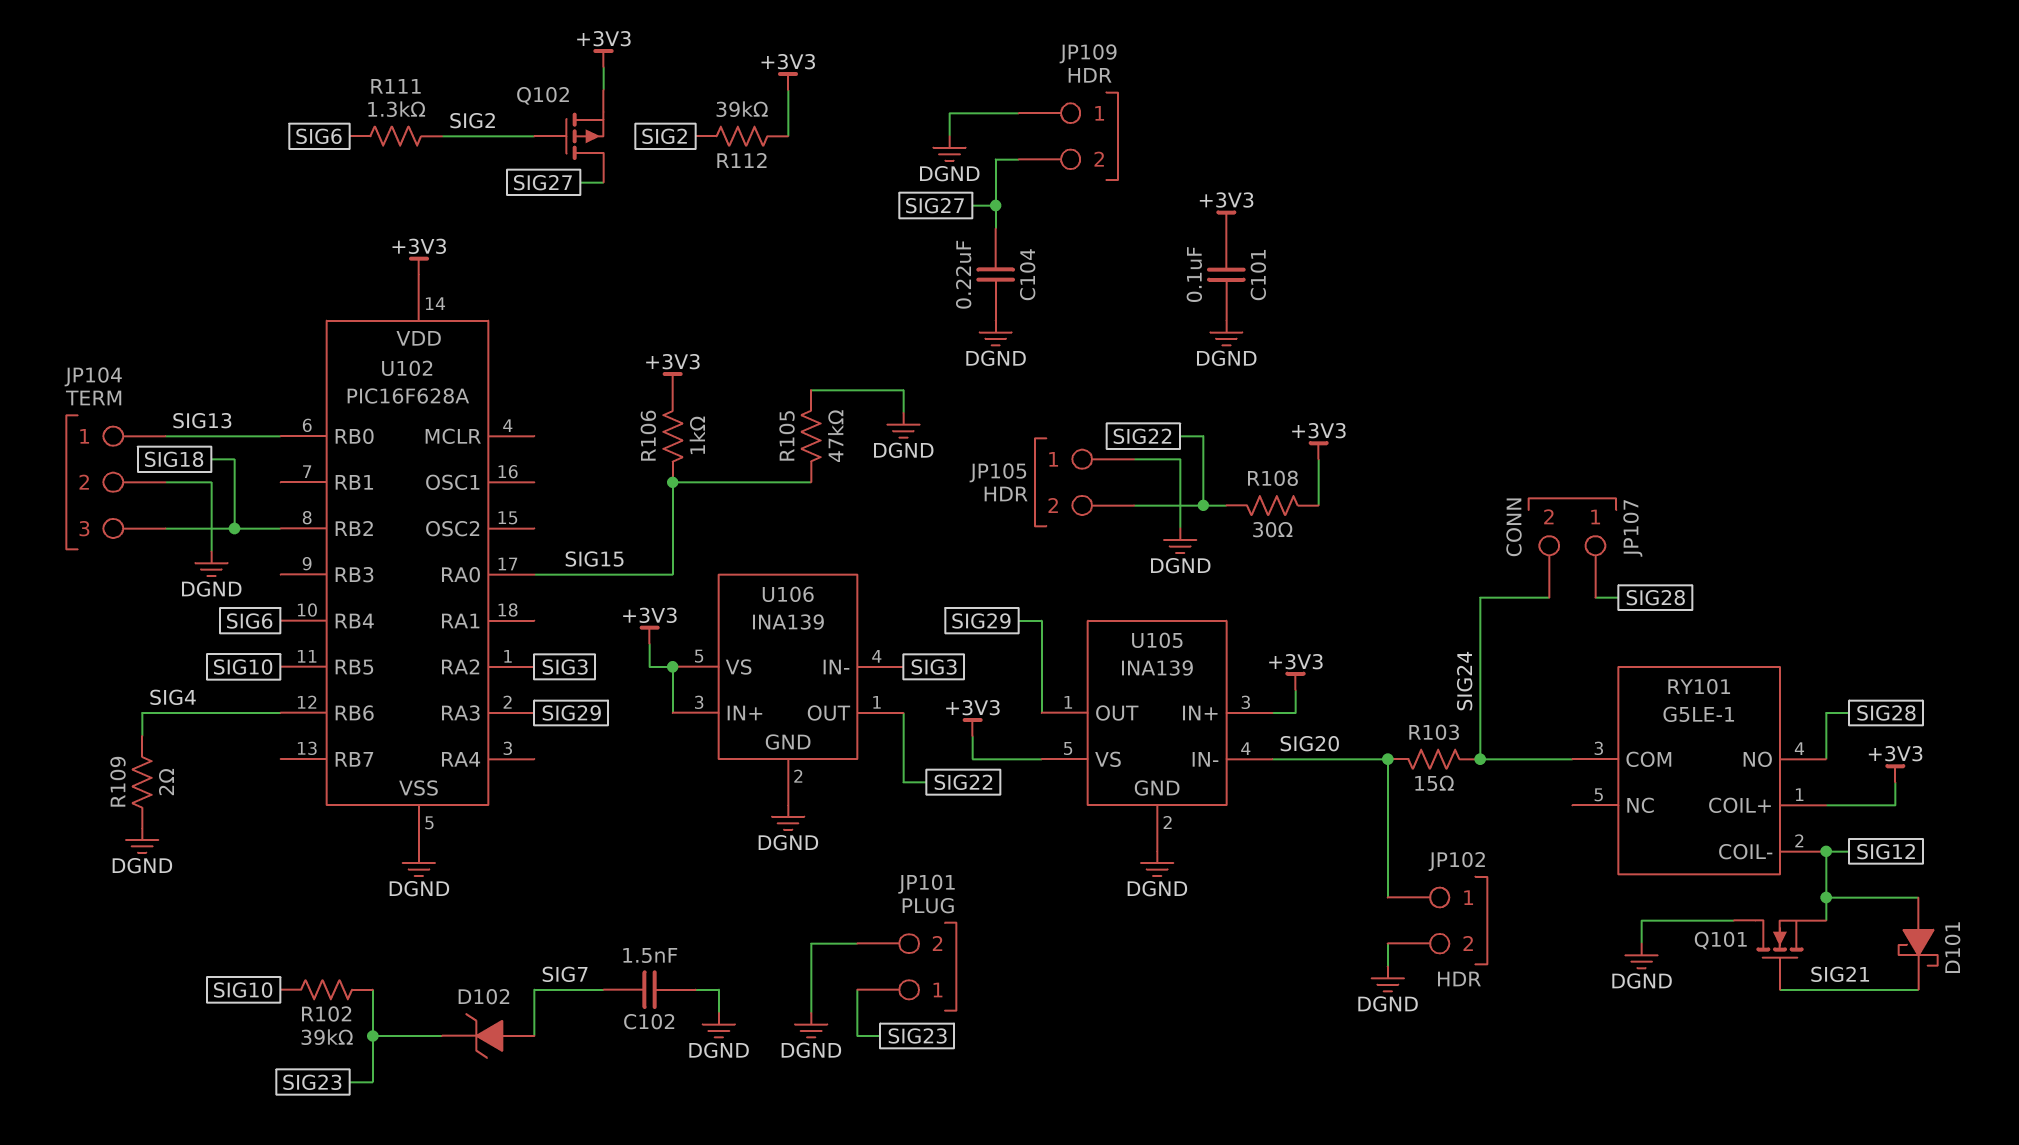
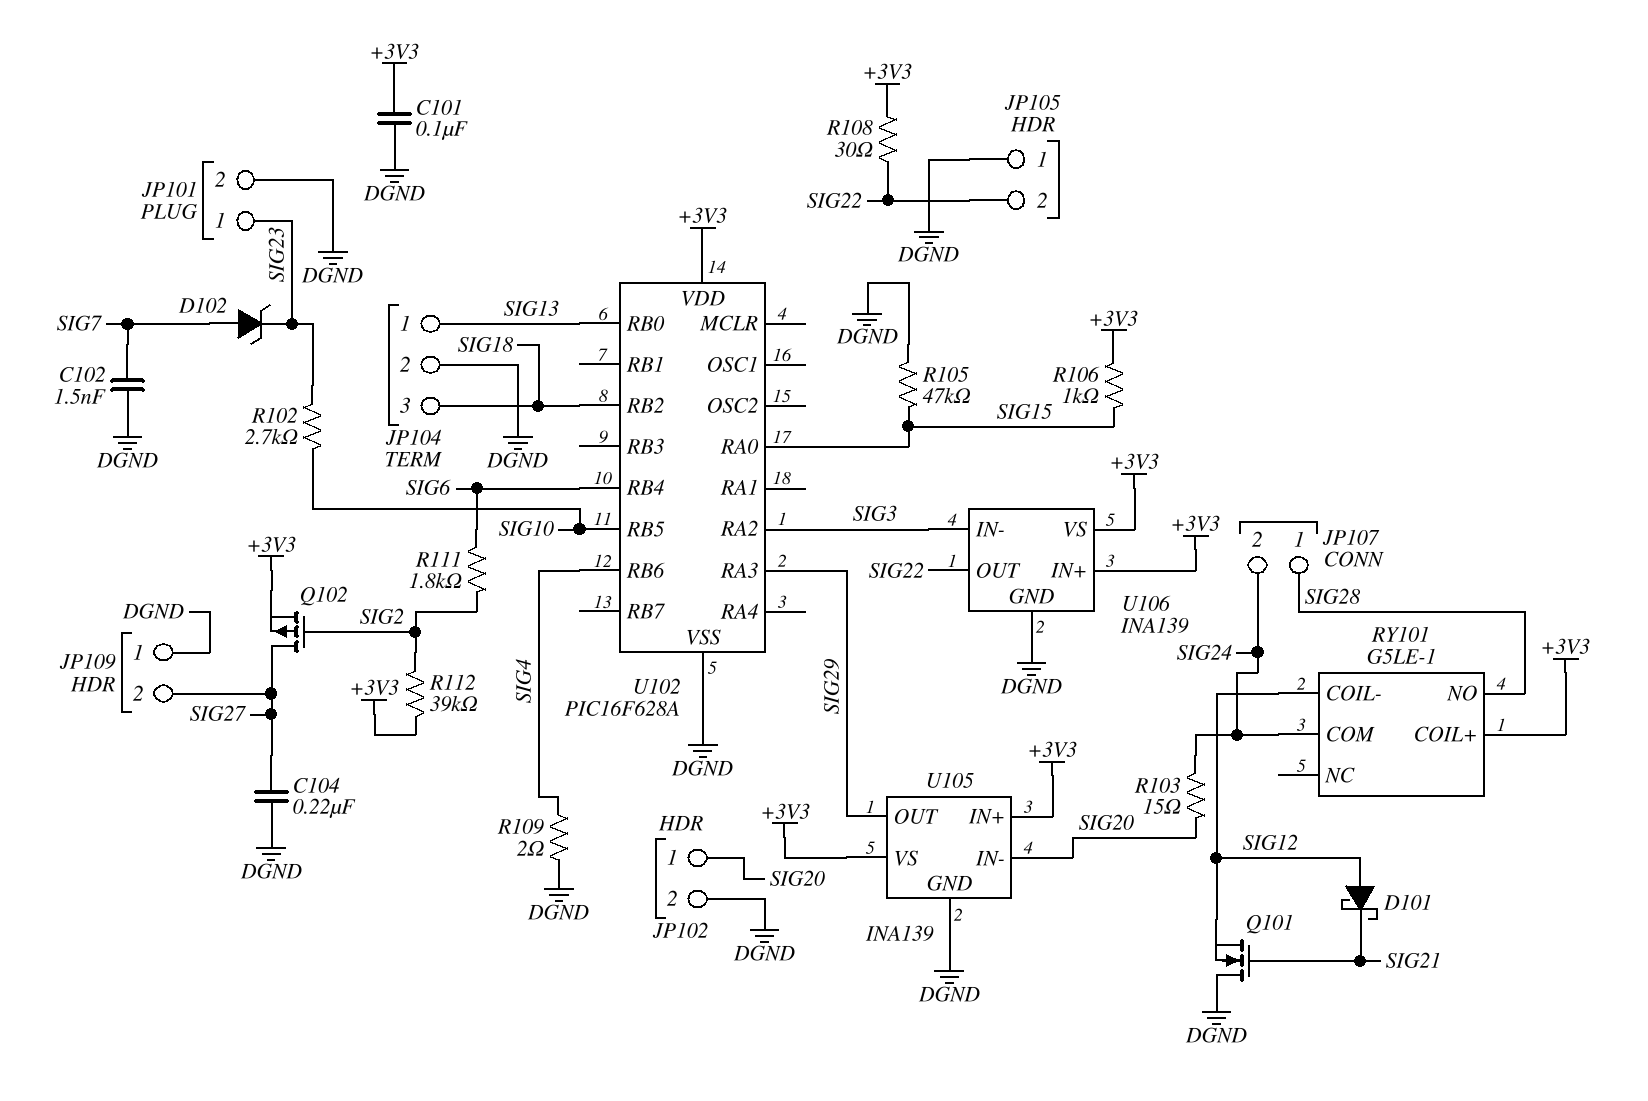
R102: 39k (SIG10, SIG23) -> 2.7k (SIG10, SIG23)
R111: 1.3k (SIG2, SIG6) -> 1.8k (SIG2, SIG6)

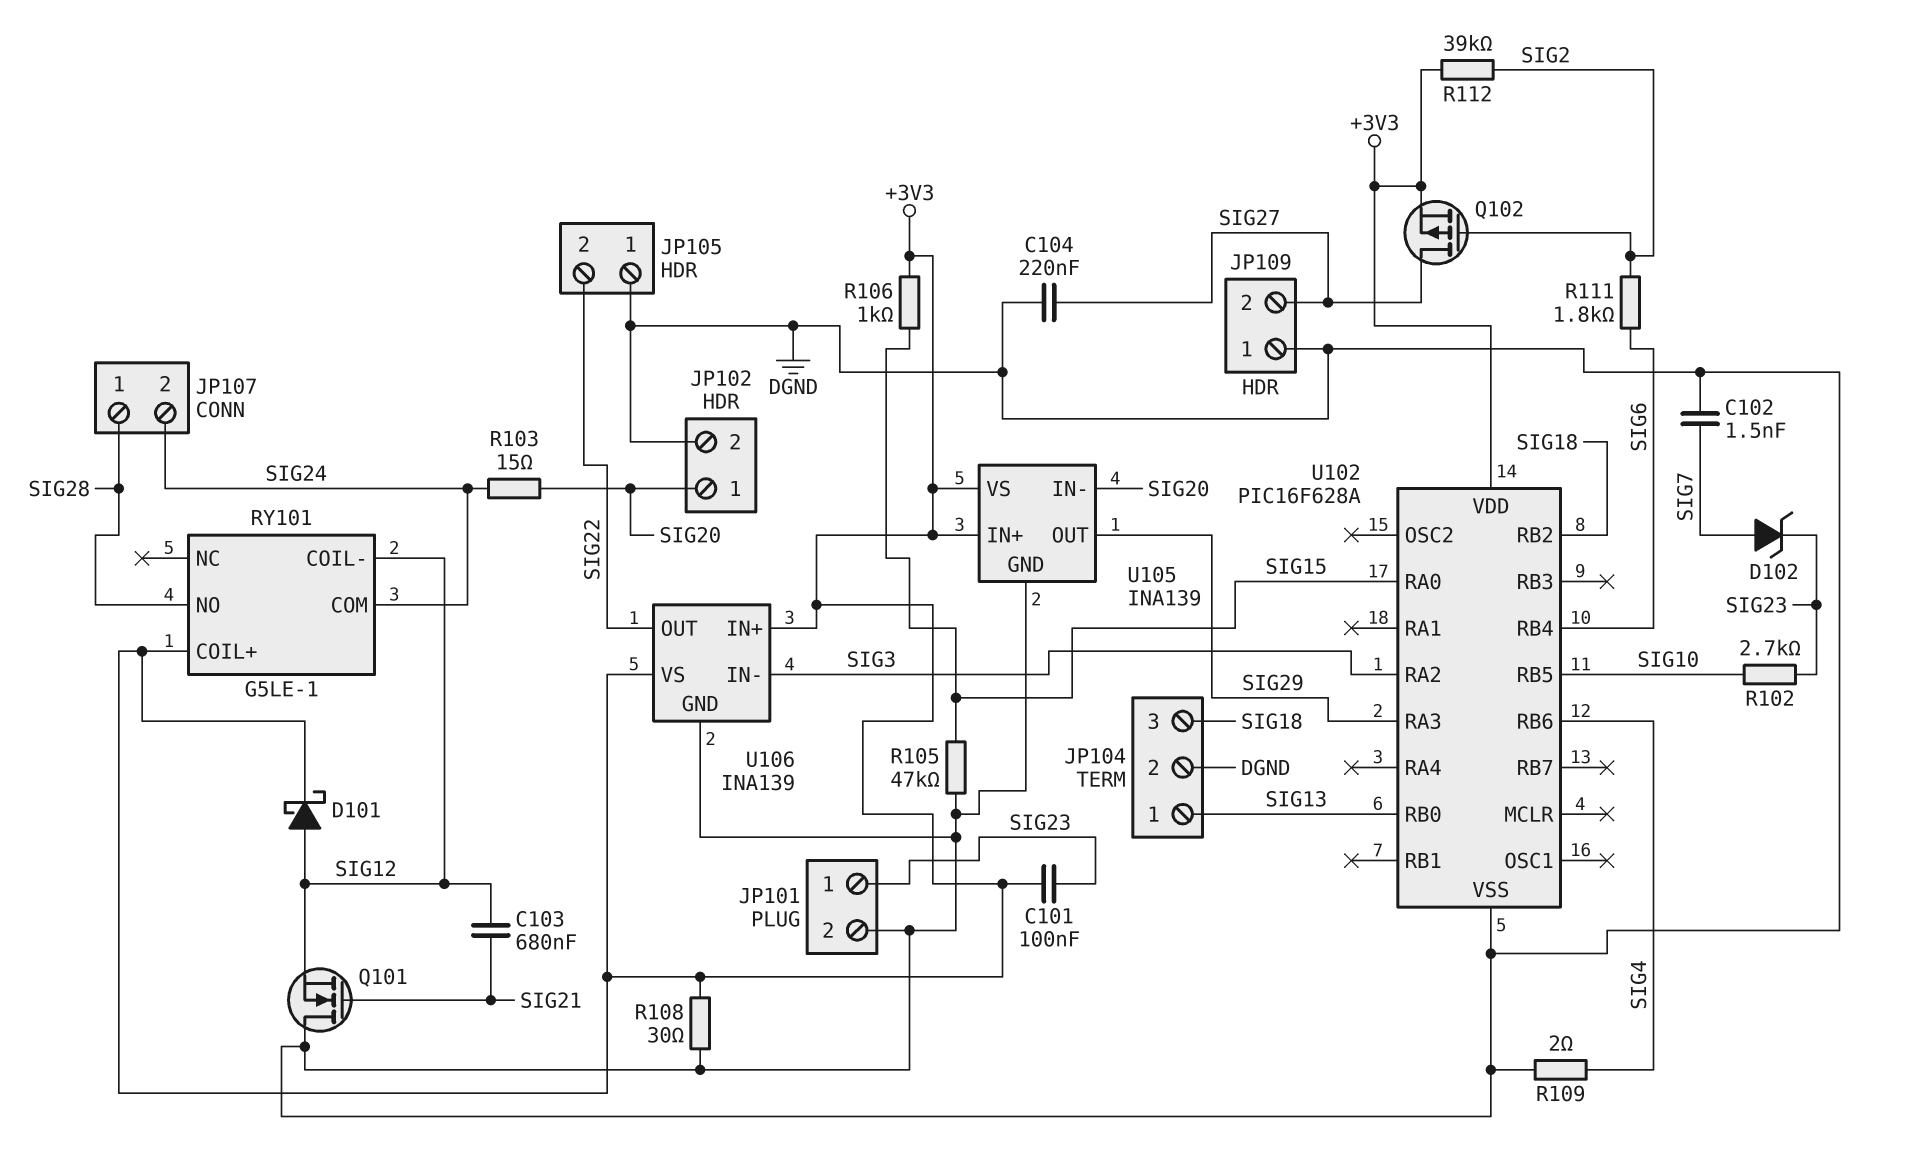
C101: 100nF (+3V3, DGND) -> 100nF (+3V3, SIG23)
C103: none -> 680nF (SIG12, SIG21)
D101: schottky (A SIG12, K SIG21) -> schottky (A SIG12, K +3V3)
R108: 30 (+3V3, SIG22) -> 30 (+3V3, DGND)

